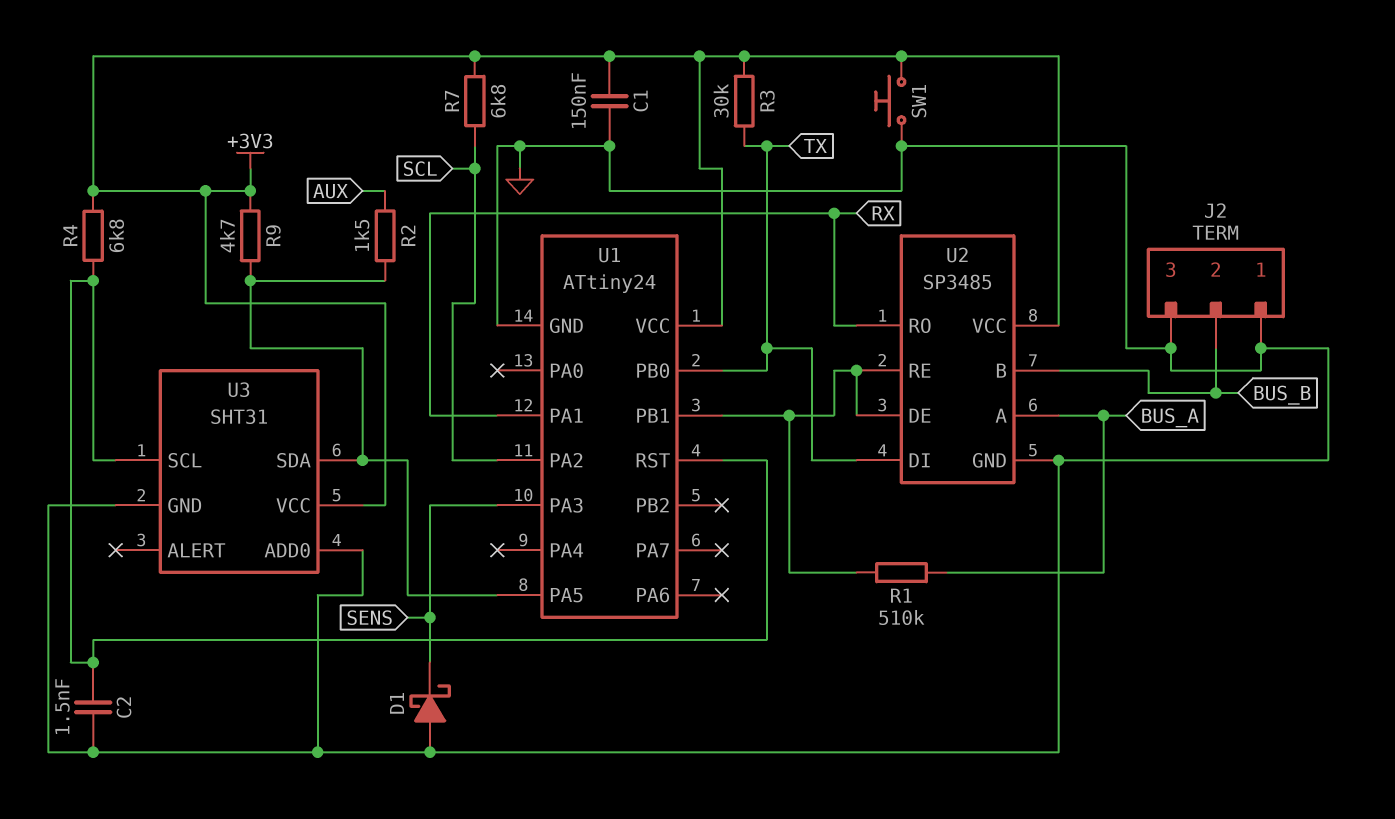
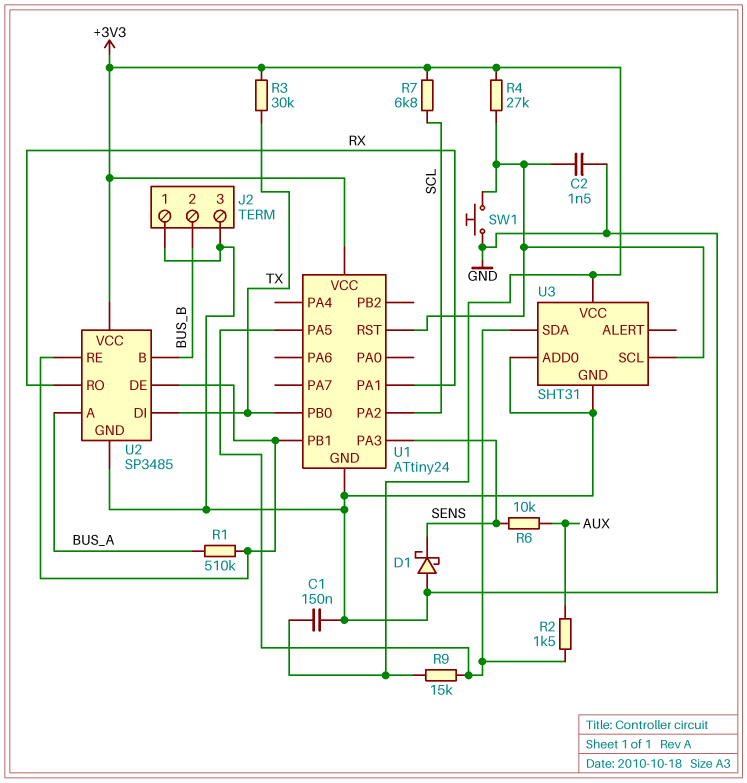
R4: 6.8k (+3V3, U1/RST) -> 27k (+3V3, U1/RST)
R6: none -> 10k (AUX, SENS)
R9: 4.7k (+3V3, U1/PA5) -> 15k (+3V3, U1/PA5)
SW1: button (+3V3, GND) -> button (GND, U1/RST)

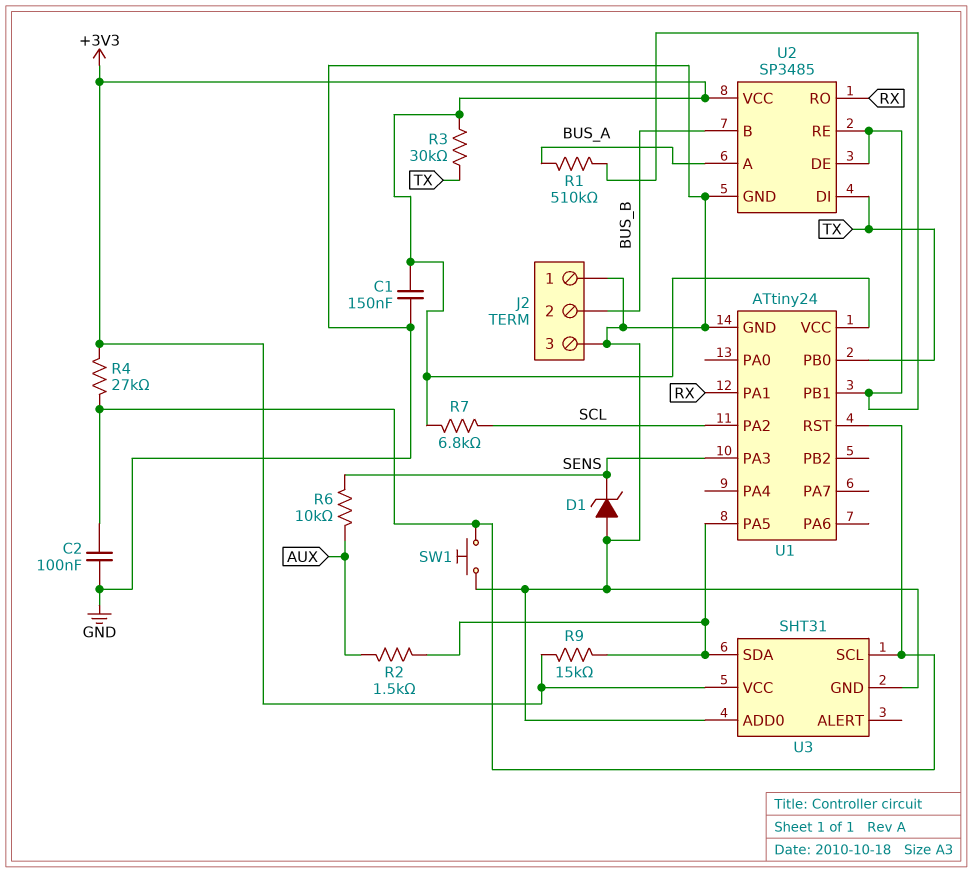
C2: 1.5nF (GND, U1/RST) -> 100nF (GND, U1/RST)
D1: schottky (A GND, K SENS) -> zener (A GND, K SENS)

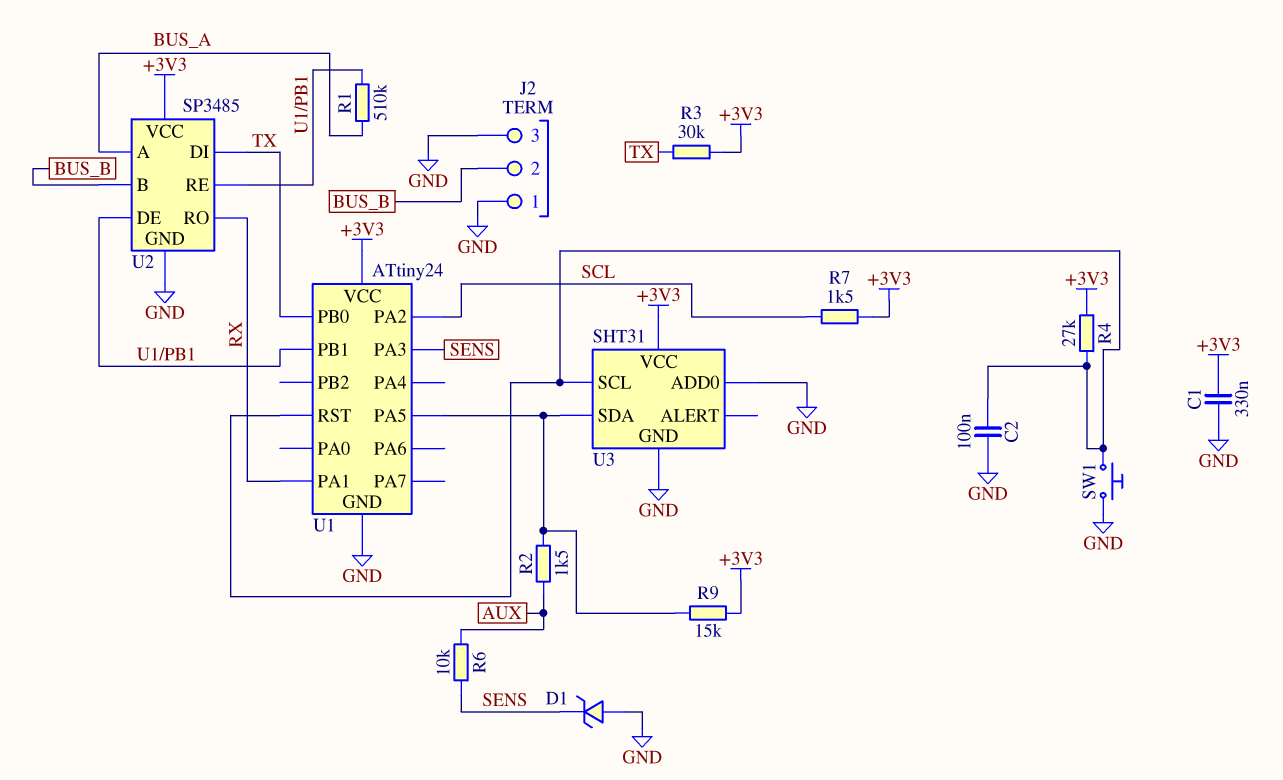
C1: 150nF (+3V3, GND) -> 330nF (+3V3, GND)
R7: 6.8k (+3V3, SCL) -> 1.5k (+3V3, SCL)

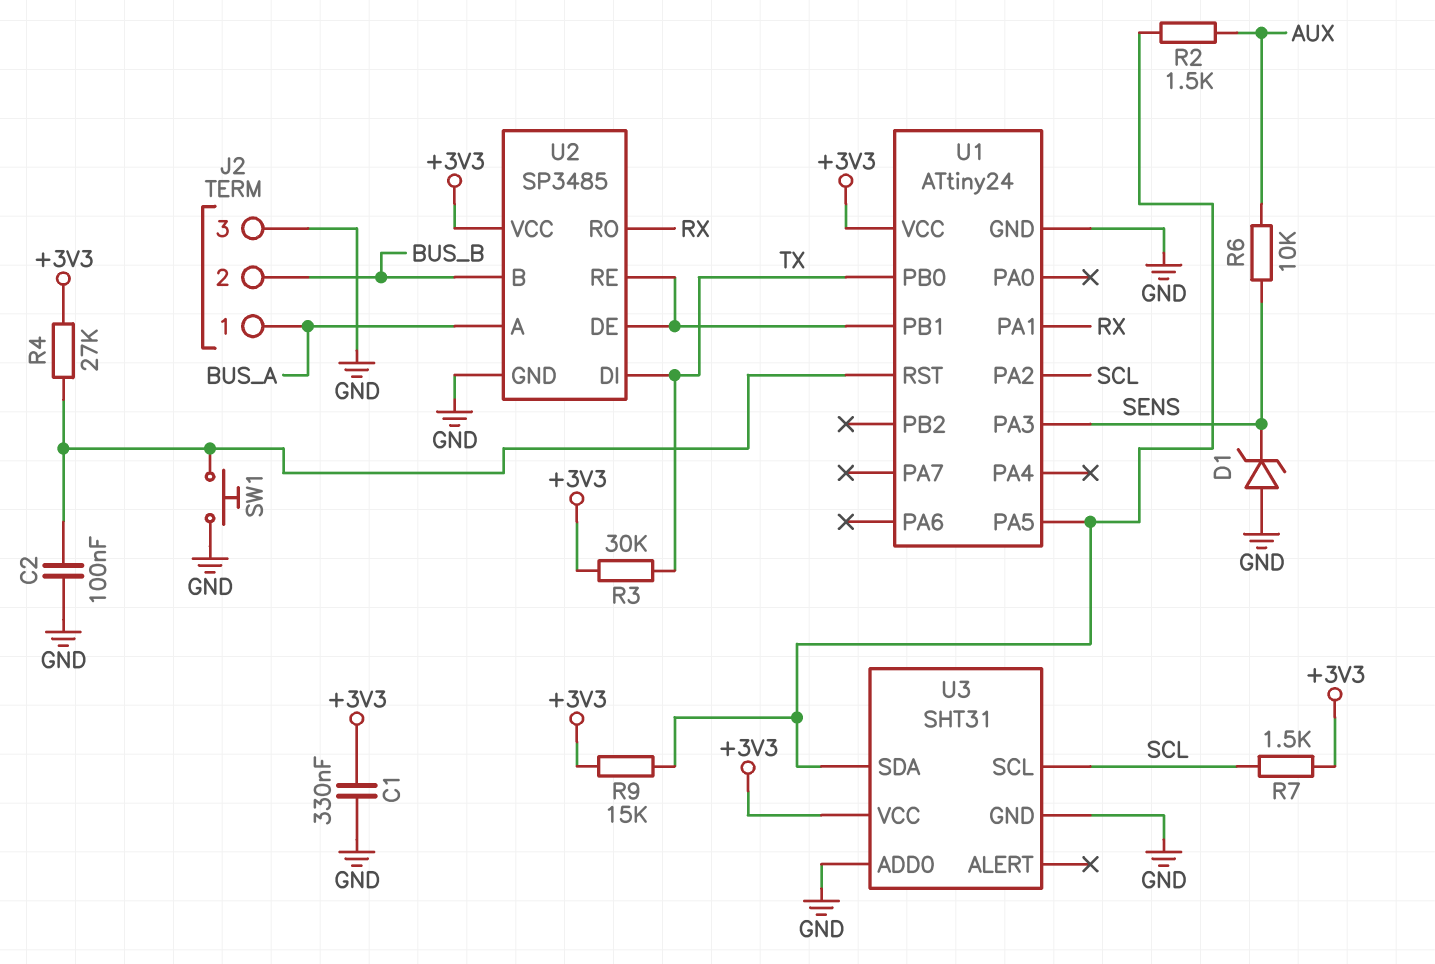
J2 pin 1: GND -> BUS_A
R1: 510k (BUS_A, U1/PB1) -> none
U3 pin SCL: U1/RST -> SCL

